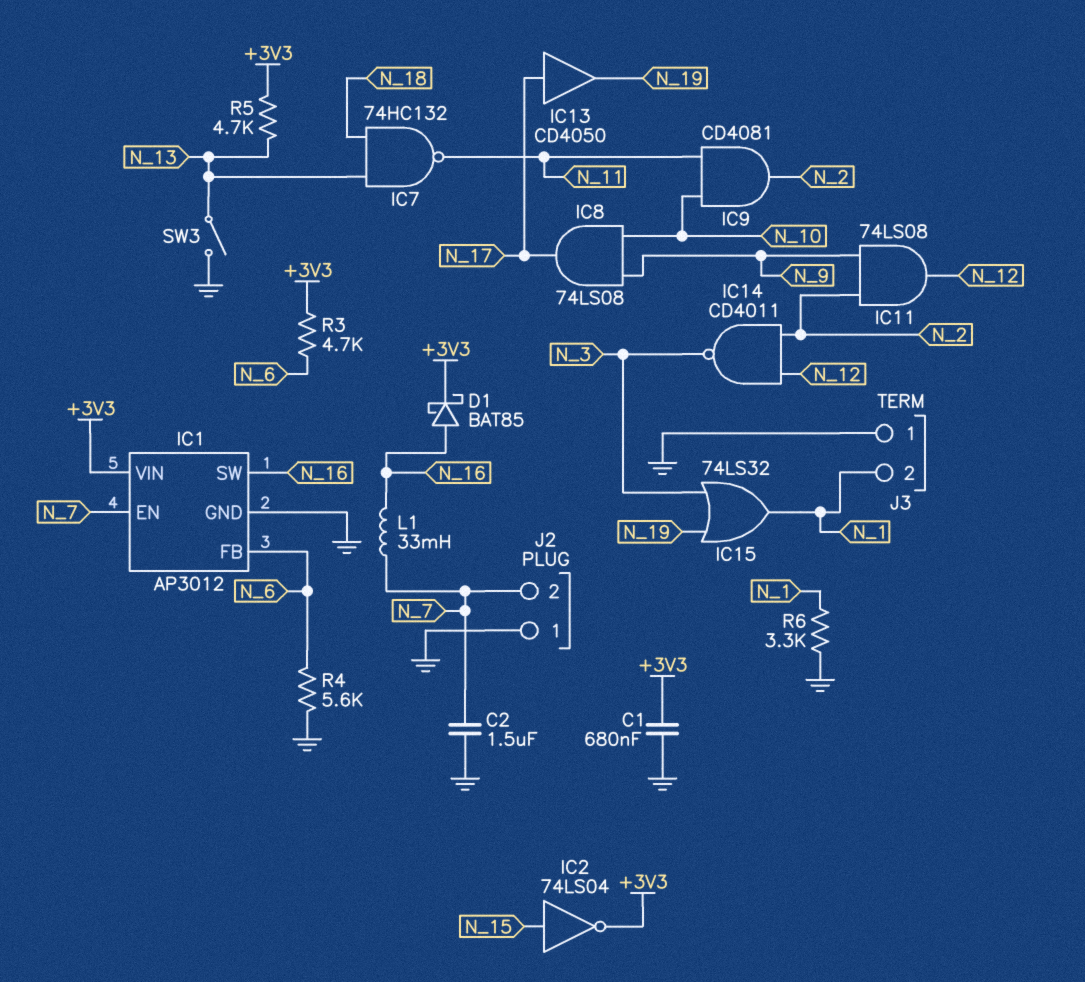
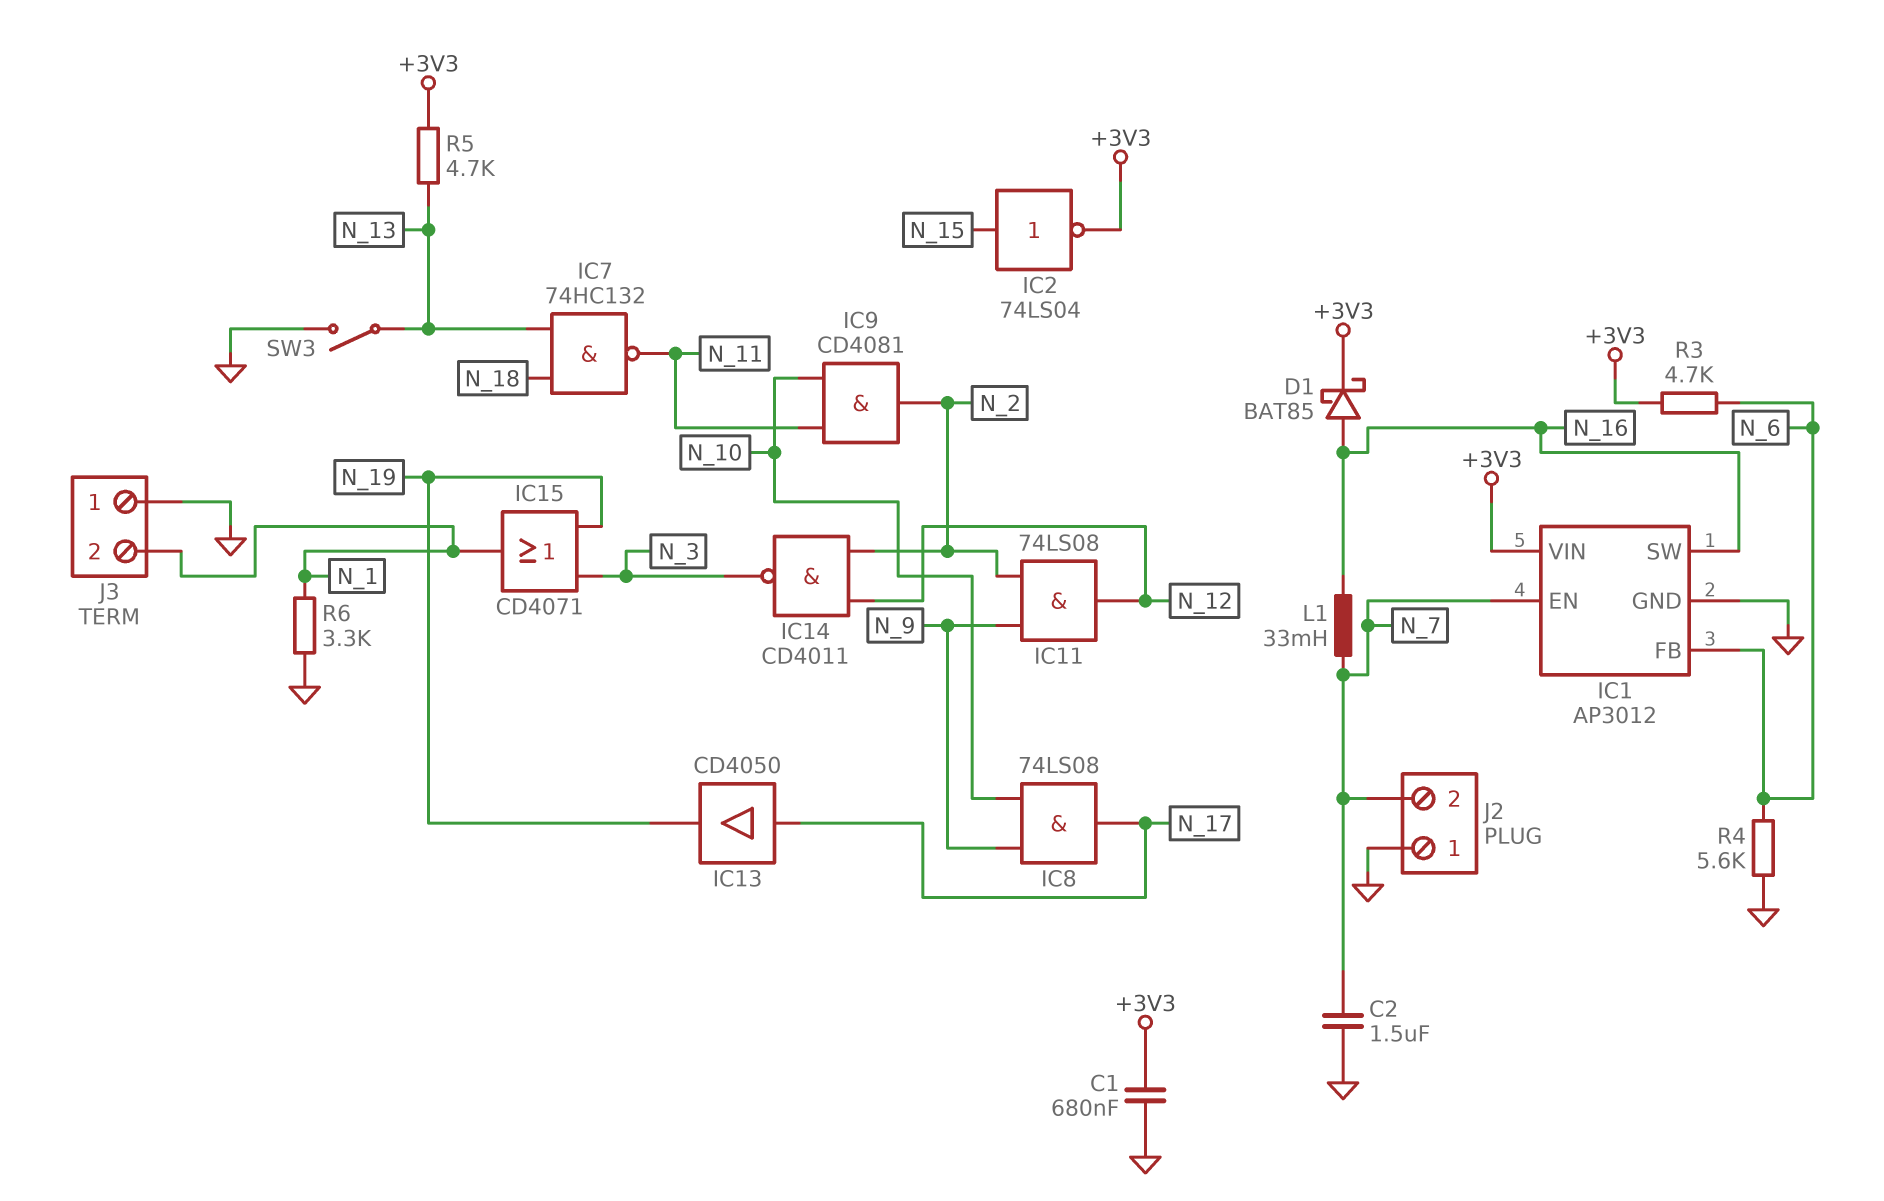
IC15: OR 74LS32 (in N_3, in N_19, out N_1) -> OR CD4071 (in N_3, in N_19, out N_1)

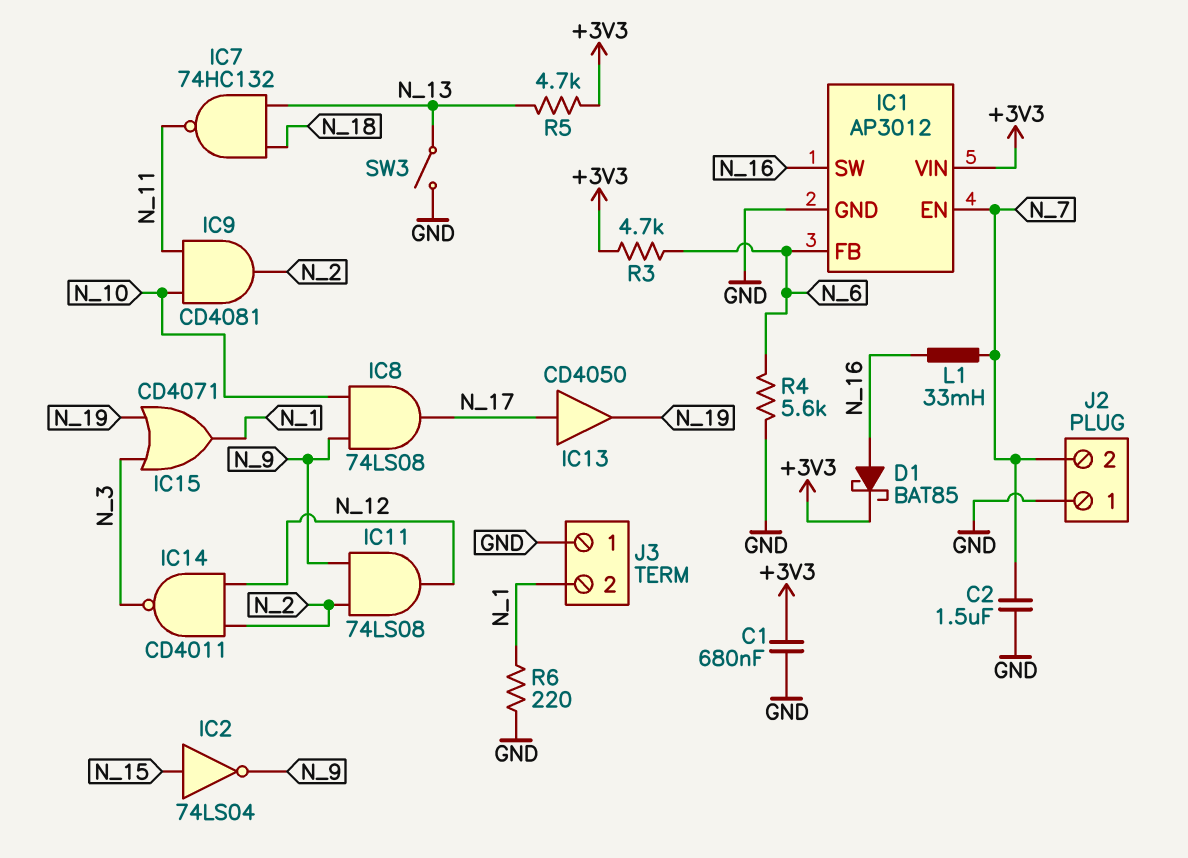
IC2: NOT 74LS04 (in N_15, out +3V3) -> NOT 74LS04 (in N_15, out N_9)
R6: 3.3k (GND, N_1) -> 220 (GND, N_1)

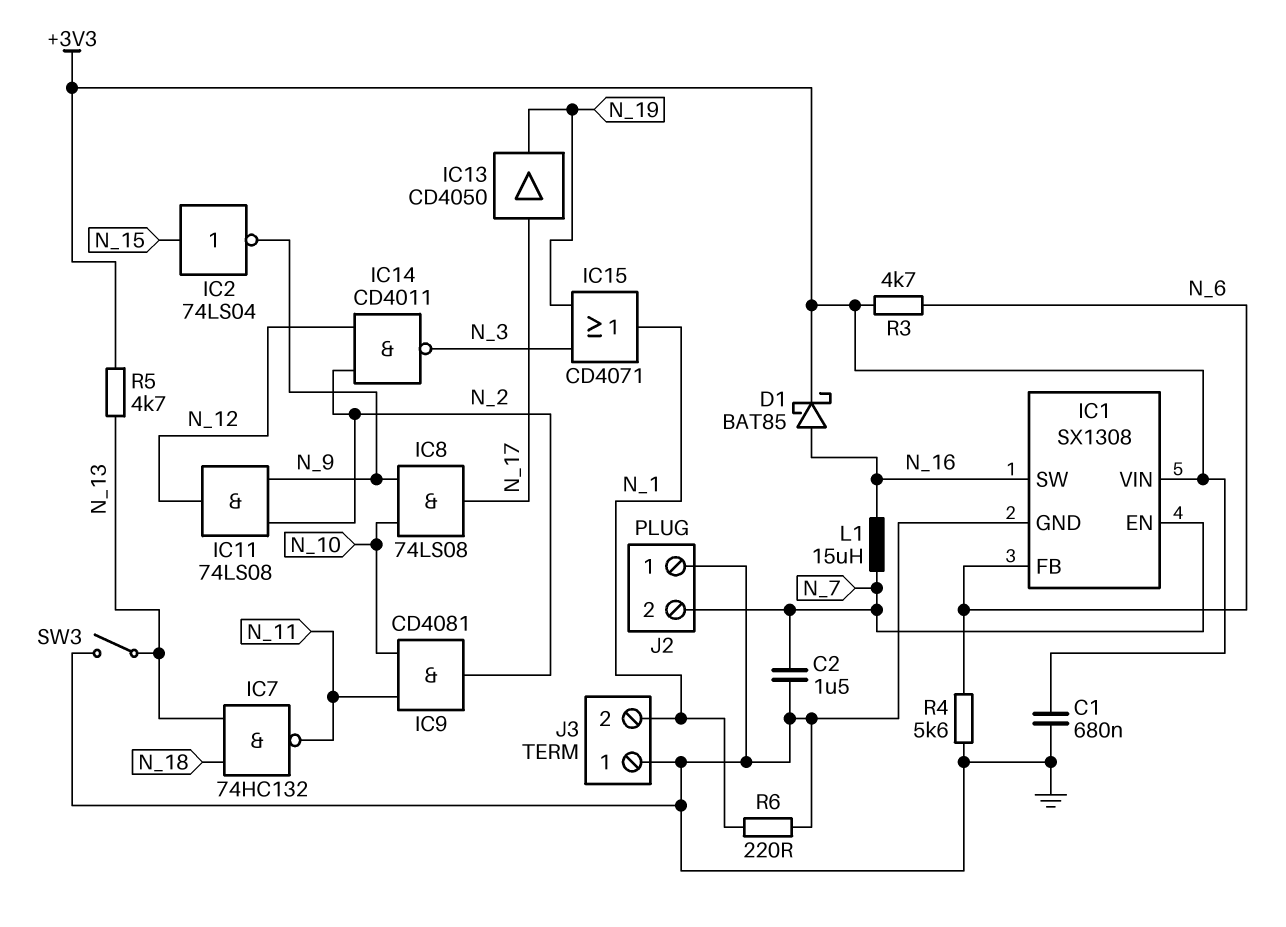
IC1: AP3012 -> SX1308
L1: 33mH (N_7, N_16) -> 15uH (N_7, N_16)

